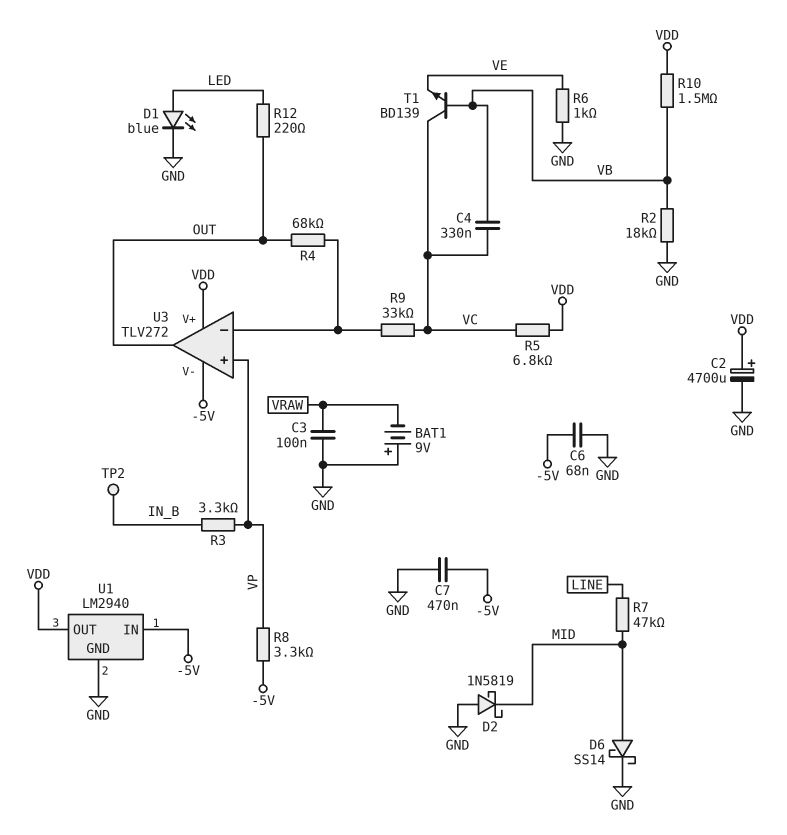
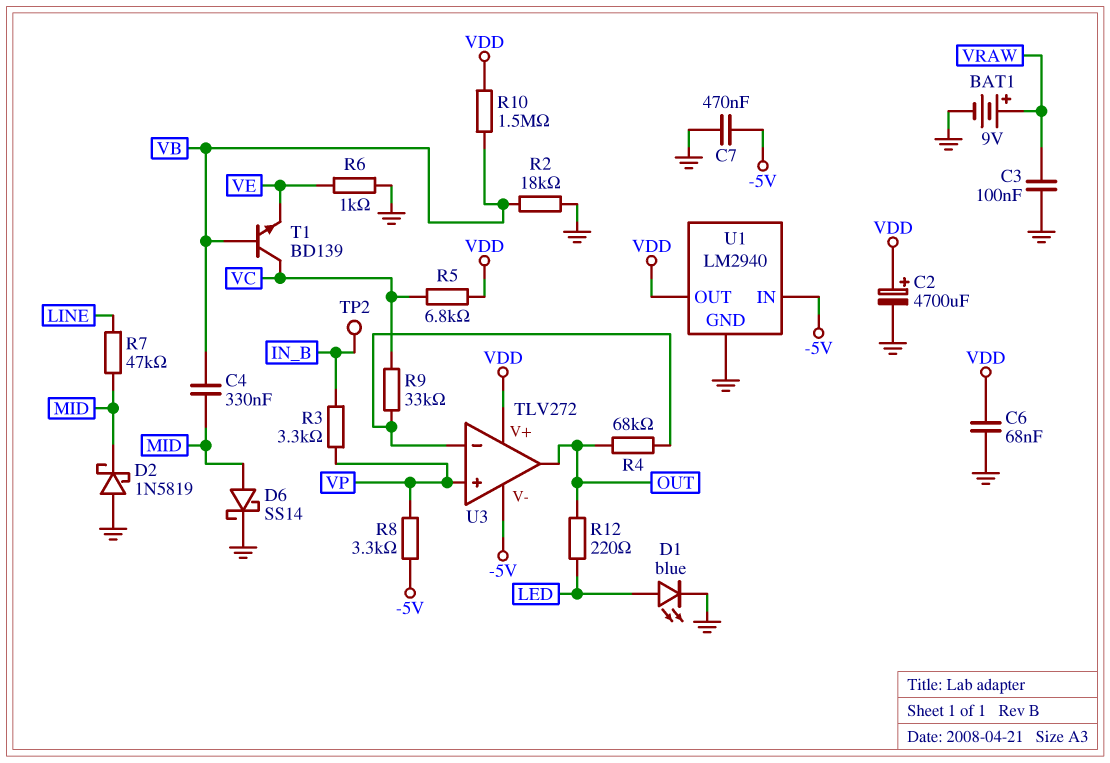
BAT1: 9V (plus GND, minus VRAW) -> 9V (plus VRAW, minus GND)
C4: 330nF (VB, VC) -> 330nF (MID, VB)
C6: 68nF (-5V, GND) -> 68nF (GND, VDD)

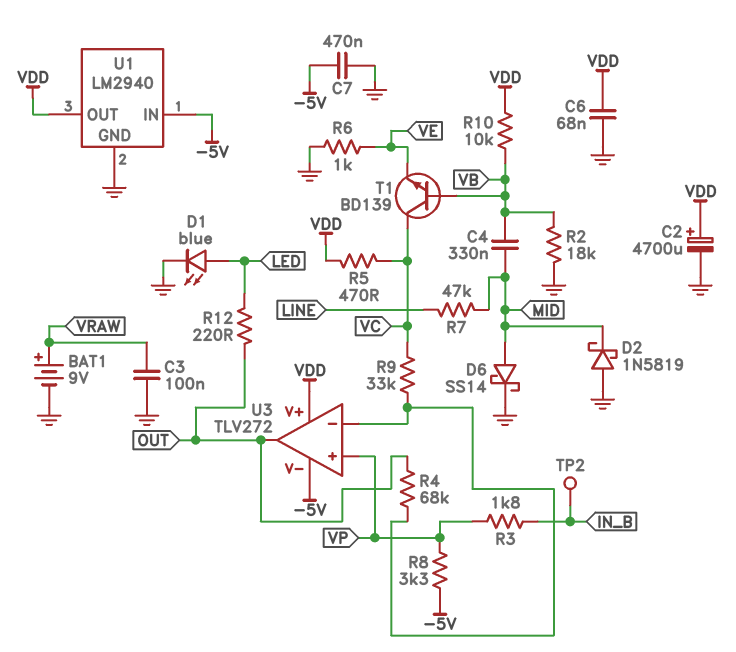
R3: 3.3k (IN_B, VP) -> 1.8k (IN_B, VP)
R5: 6.8k (VC, VDD) -> 470 (VC, VDD)
R10: 1.5M (VB, VDD) -> 10k (VB, VDD)

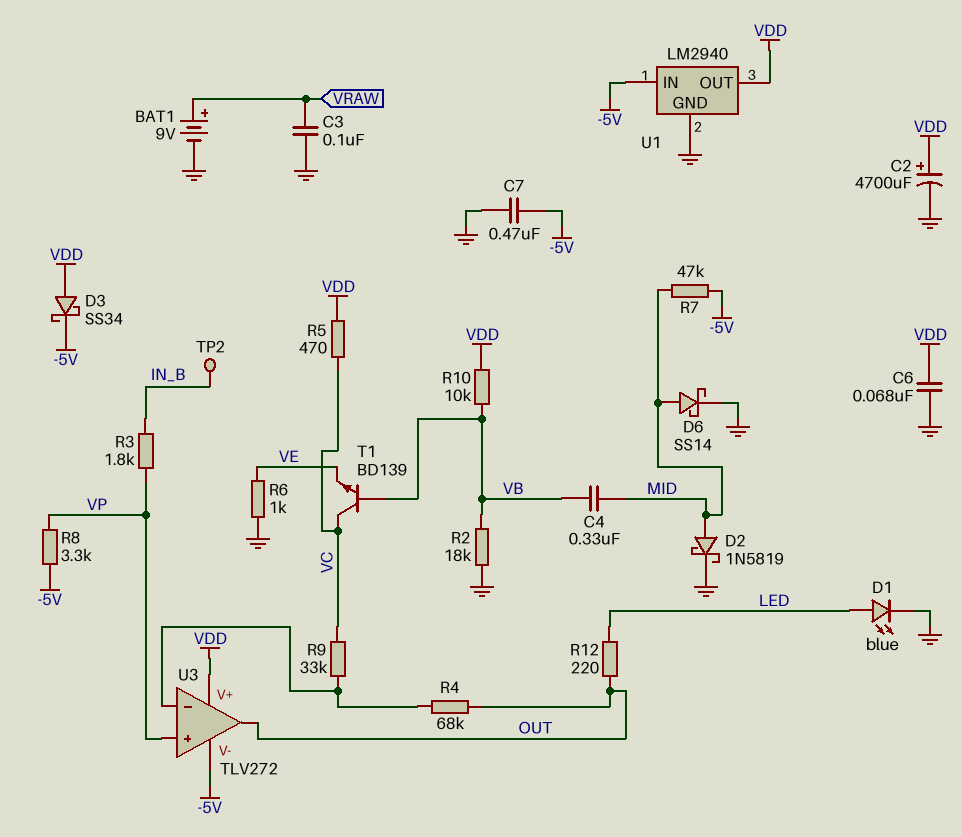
D2: schottky 1N5819 (A GND, K MID) -> schottky 1N5819 (A MID, K GND)
D3: none -> schottky SS34 (A VDD, K -5V)
R7: 47k (LINE, MID) -> 47k (-5V, MID)

